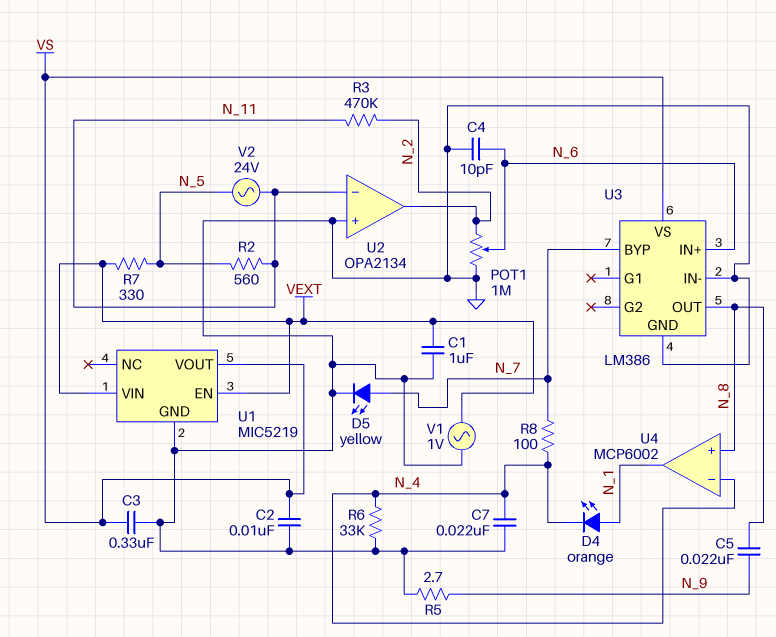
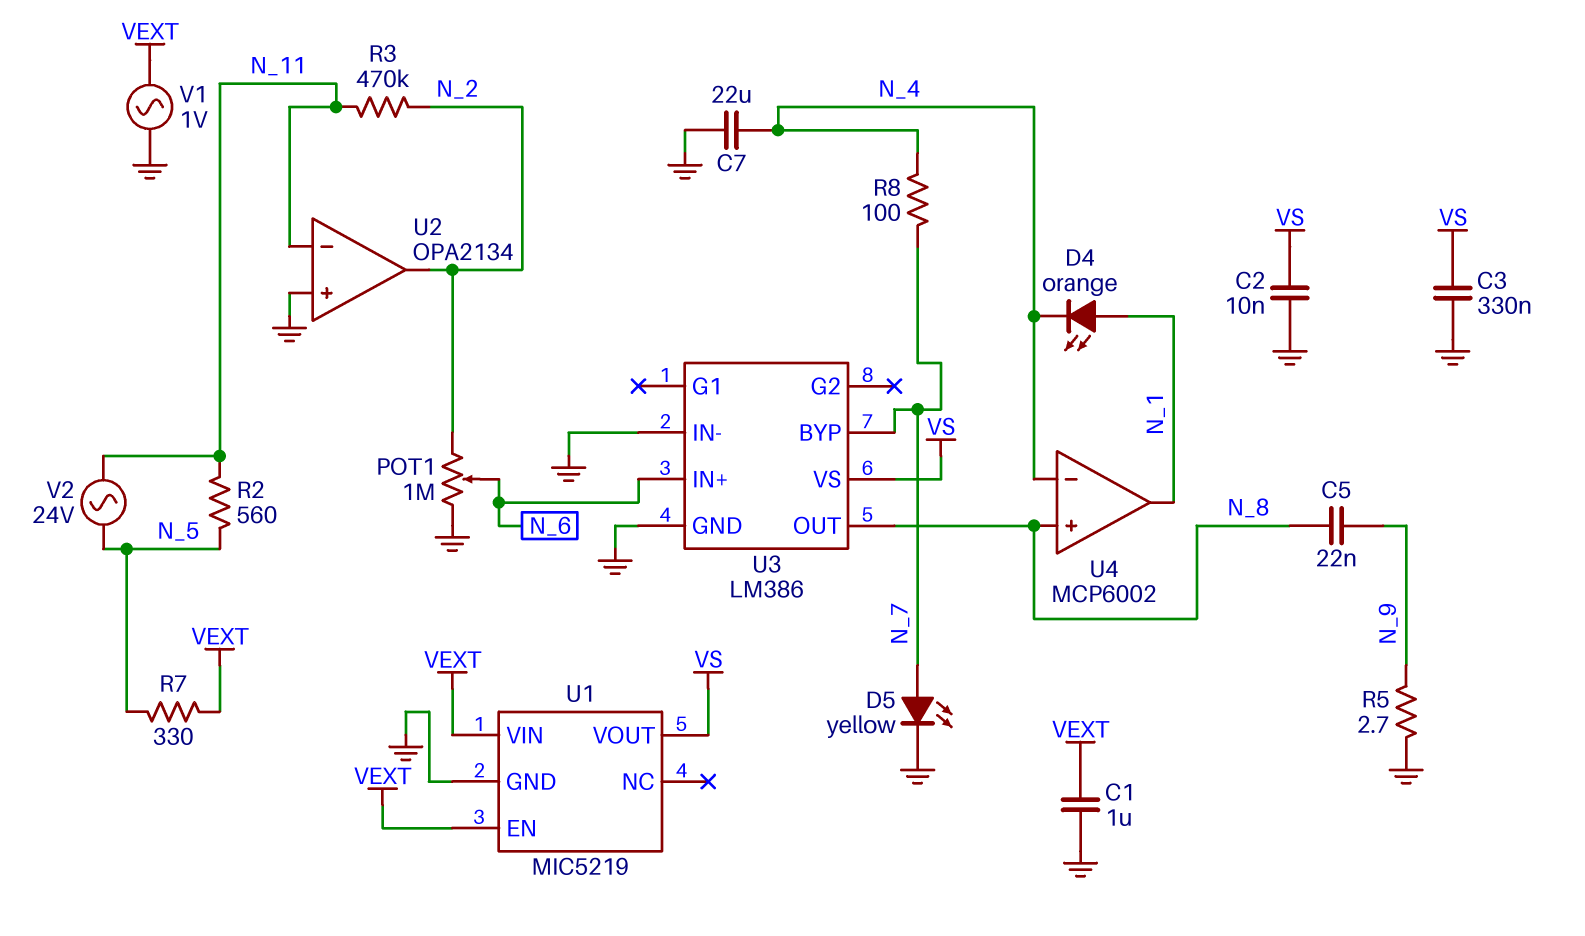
C4: 10pF (GND, N_6) -> none
C7: 22nF (GND, N_4) -> 22uF (GND, N_4)
R6: 33k (GND, N_4) -> none

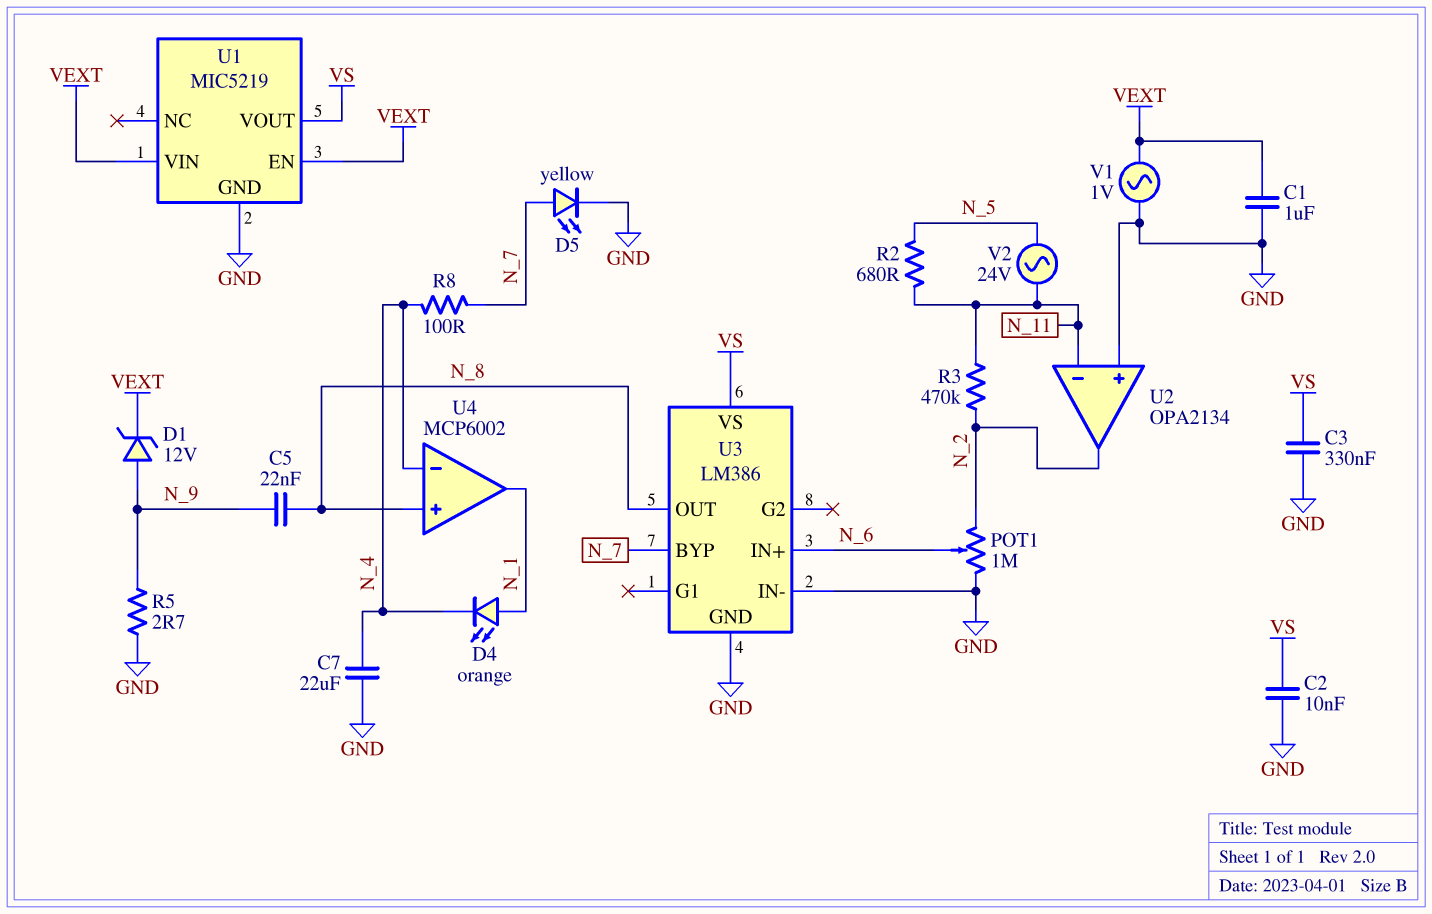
D1: none -> zener 12V (A N_9, K VEXT)
R2: 560 (N_5, N_11) -> 680 (N_5, N_11)
R7: 330 (N_5, VEXT) -> none

